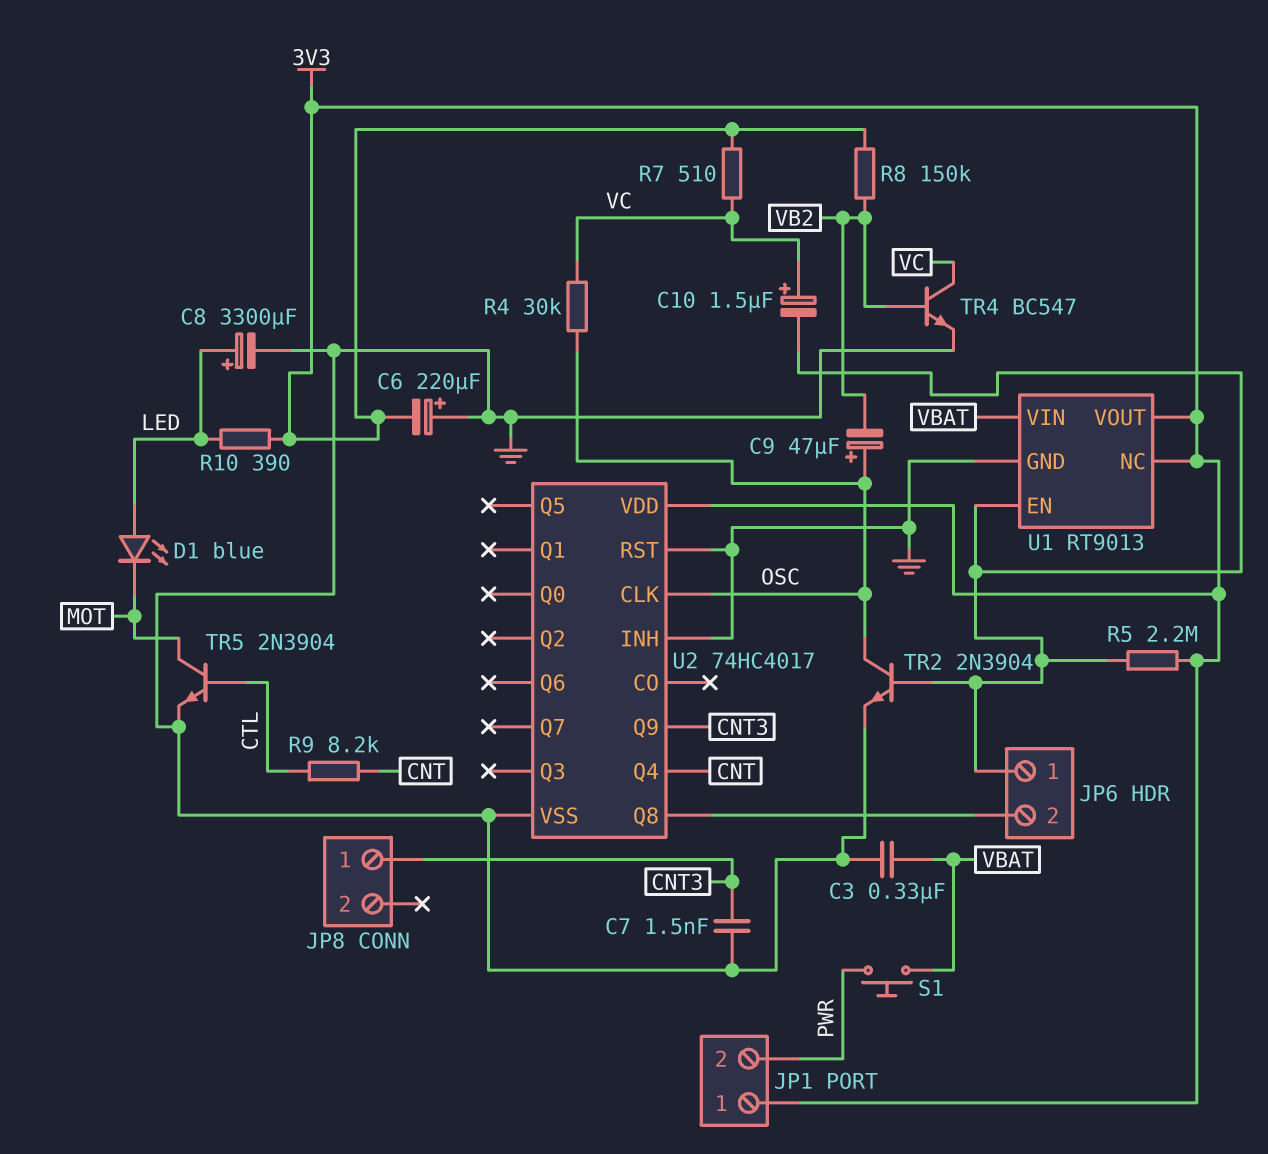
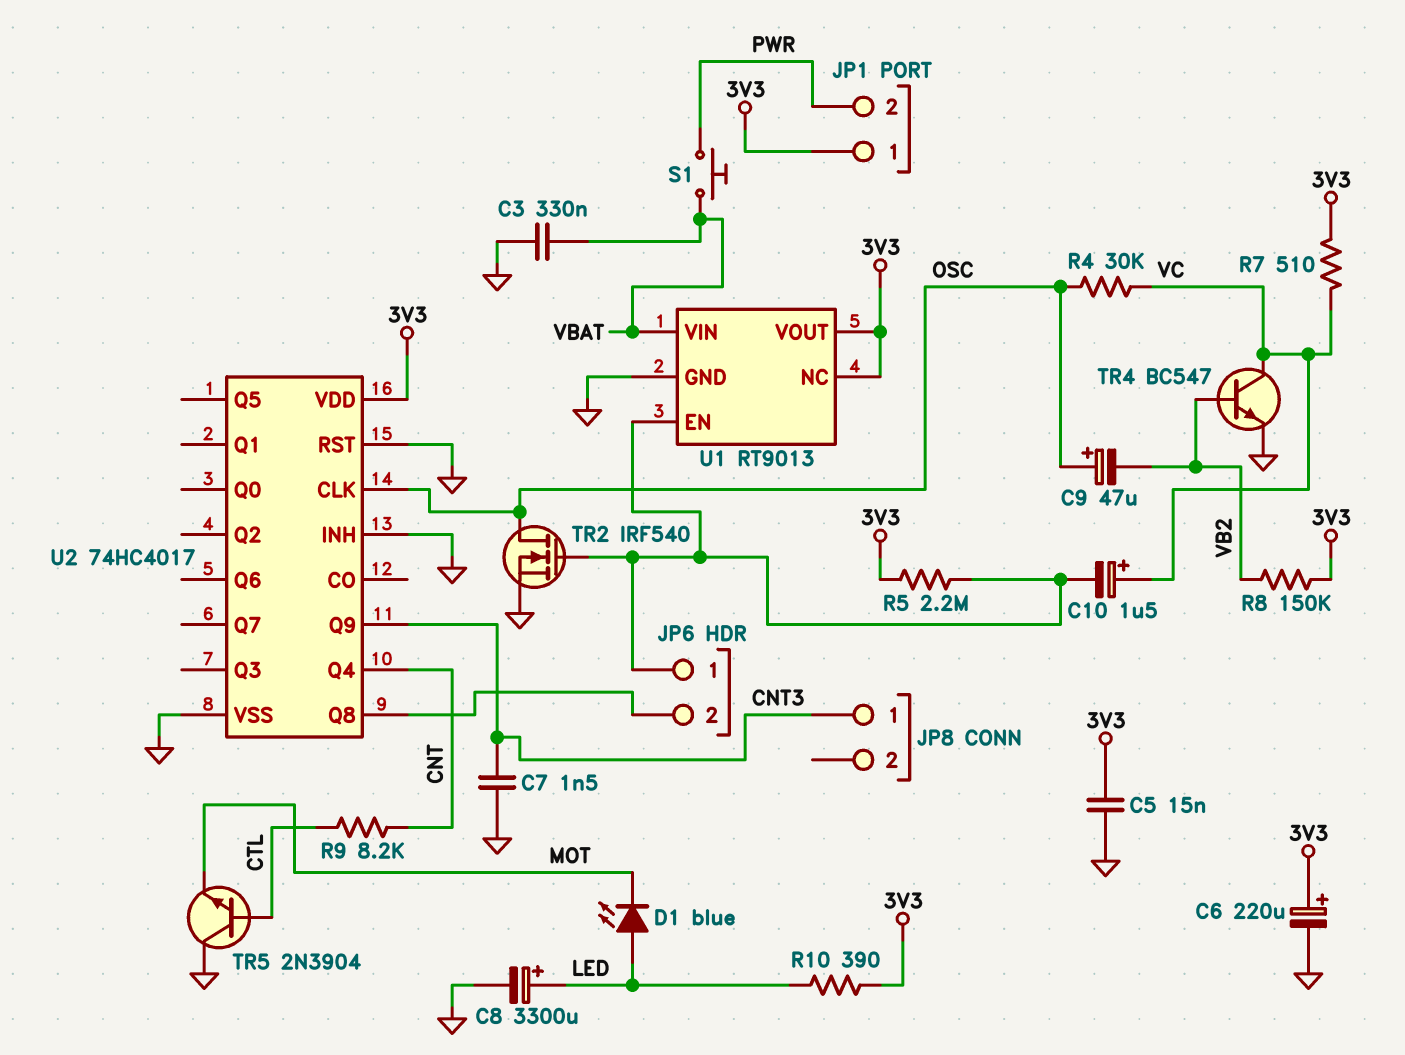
C5: none -> 15nF (3V3, GND)
C6: 220uF (plus GND, minus 3V3) -> 220uF (plus 3V3, minus GND)
TR2: NPN 2N3904 (B JP6/1, C OSC, E GND) -> NMOS IRF540 (G JP6/1, D OSC, S GND)
TR5: NPN 2N3904 (B CTL, C MOT, E GND) -> NPN 2N3904 (B CTL, C GND, E MOT)

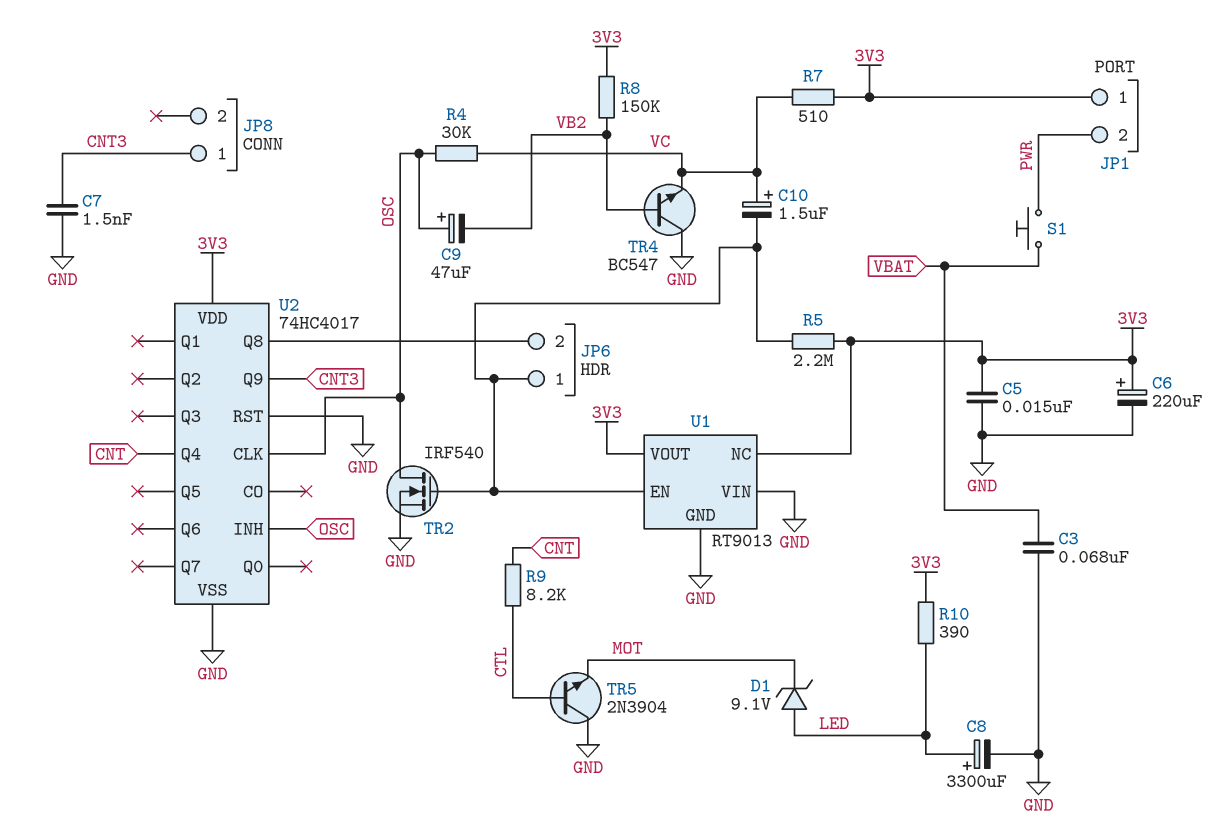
C3: 330nF (GND, VBAT) -> 68nF (GND, VBAT)
D1: LED blue (A LED, K MOT) -> zener 9.1V (A LED, K MOT)
TR4: NPN BC547 (B VB2, C VC, E GND) -> NPN BC547 (B VB2, C GND, E VC)
U1 pin VIN: VBAT -> GND
U2 pin INH: GND -> OSC

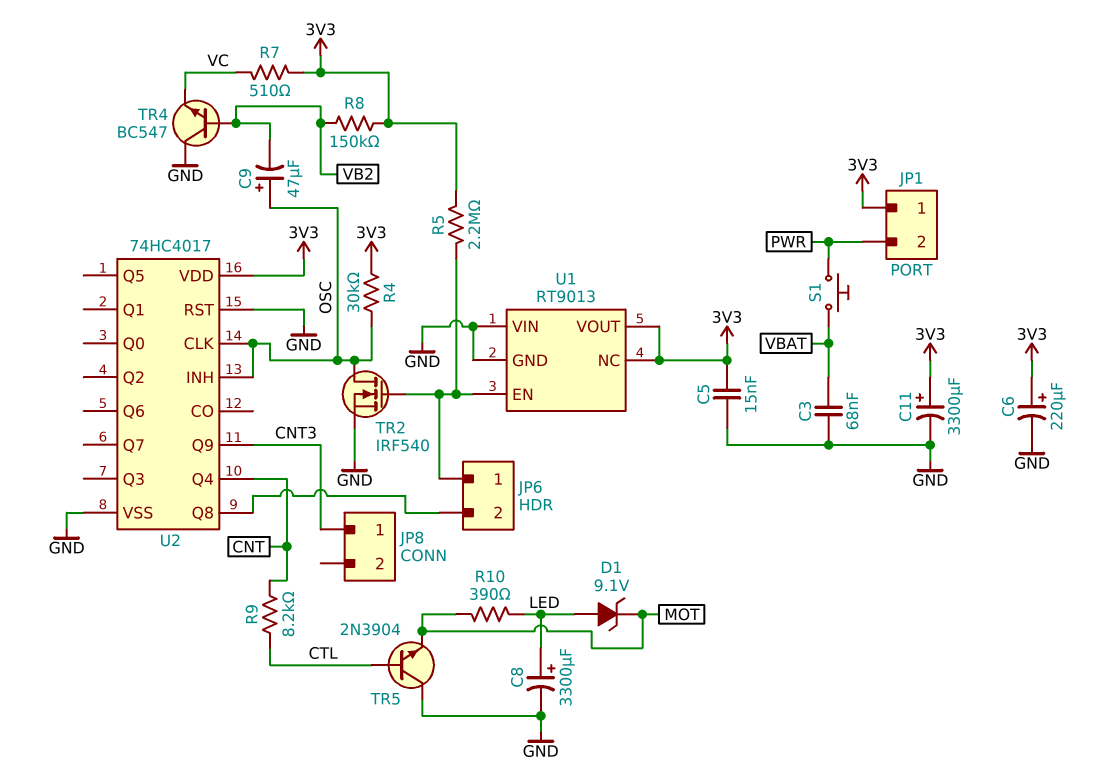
C7: 1.5nF (CNT3, GND) -> none
C10: 1.5uF (plus VC, minus JP6/1) -> none
C11: none -> 3300uF (plus 3V3, minus GND)
R4: 30k (OSC, VC) -> 30k (3V3, OSC)
R10: 390 (3V3, LED) -> 390 (LED, MOT)

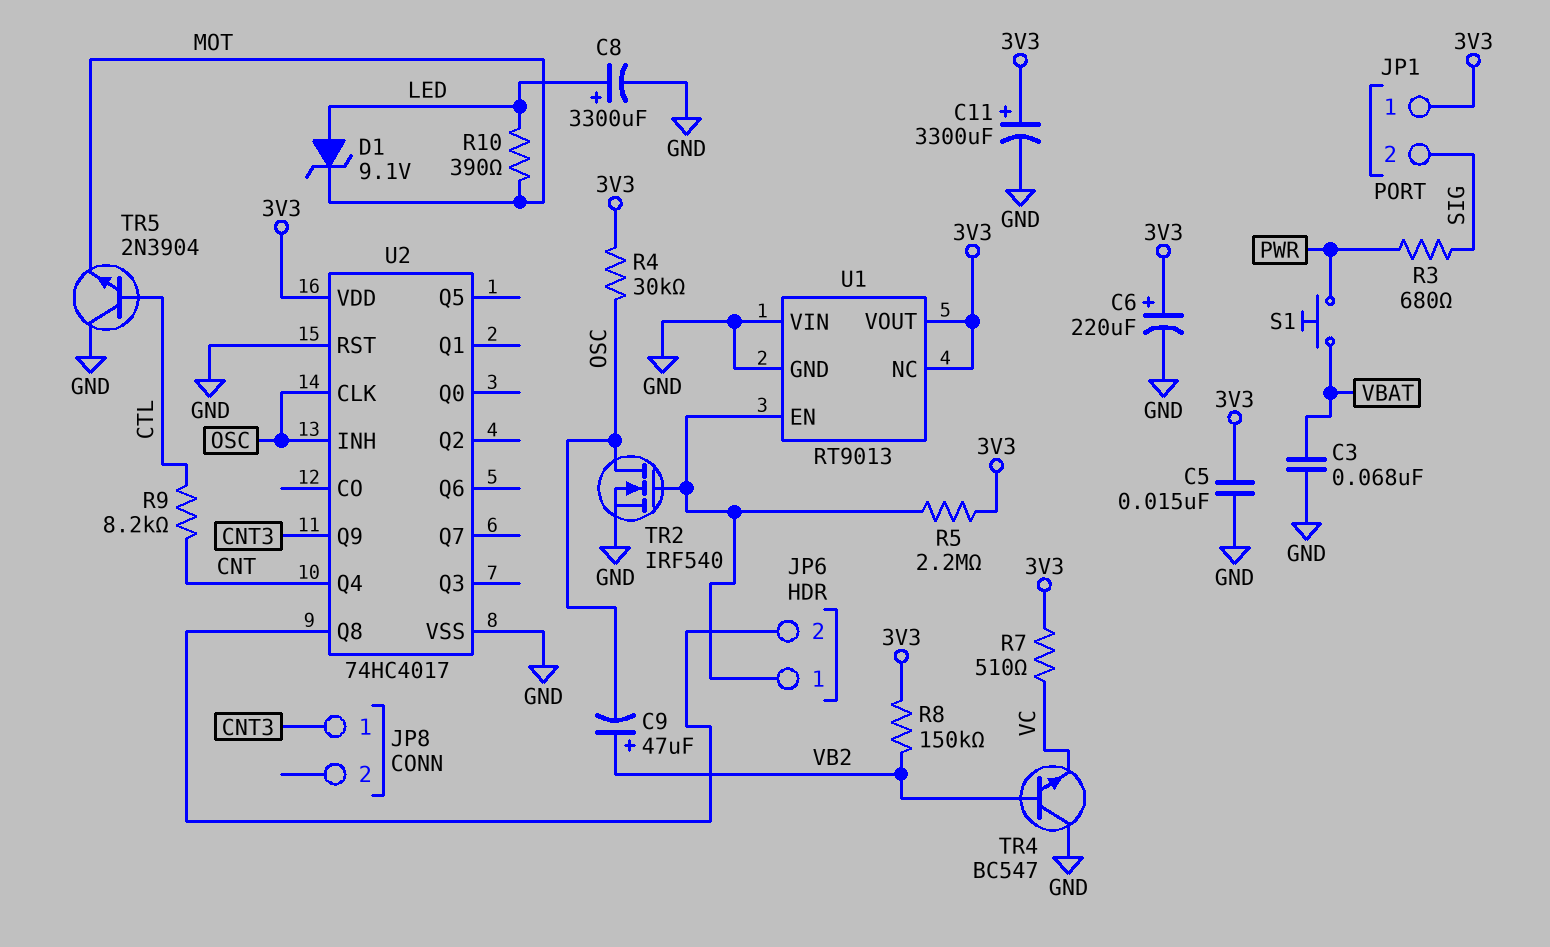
C9: 47uF (plus OSC, minus VB2) -> 47uF (plus VB2, minus OSC)
JP1 pin 2: PWR -> SIG
R3: none -> 680 (PWR, SIG)

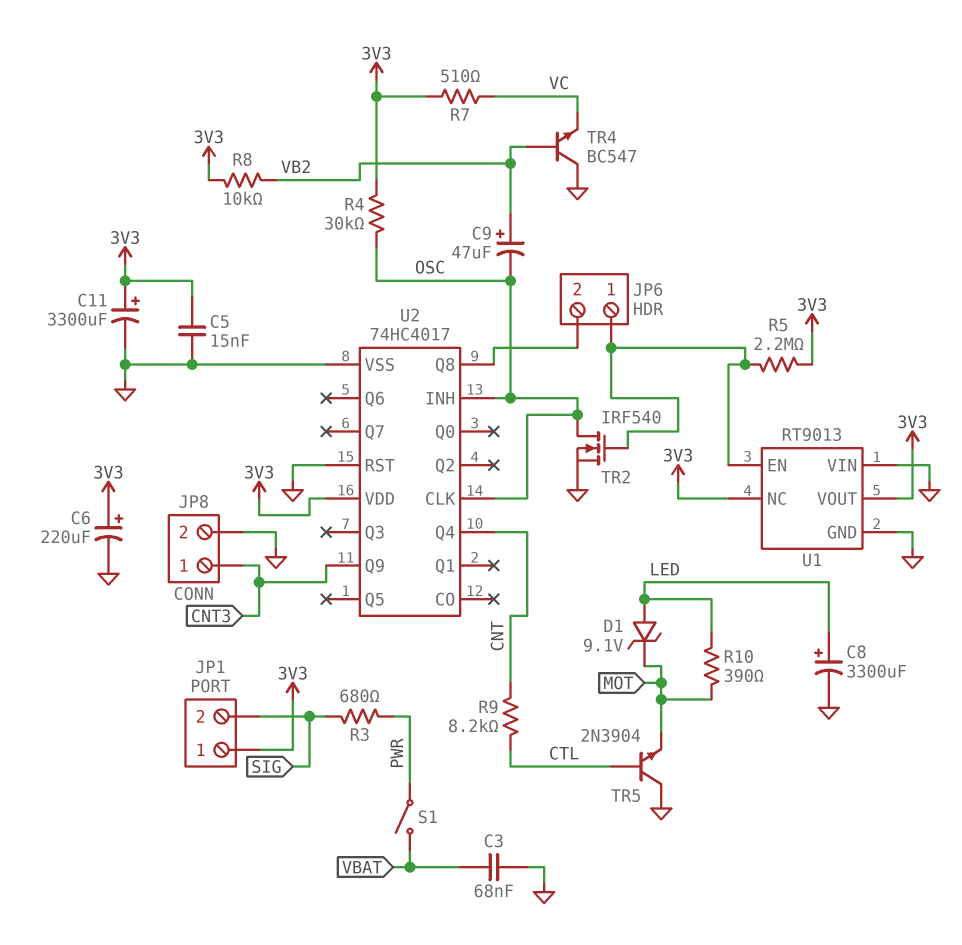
JP8 pin 2: none -> GND
R8: 150k (3V3, VB2) -> 10k (3V3, VB2)
S1: button (PWR, VBAT) -> switch (PWR, VBAT)

